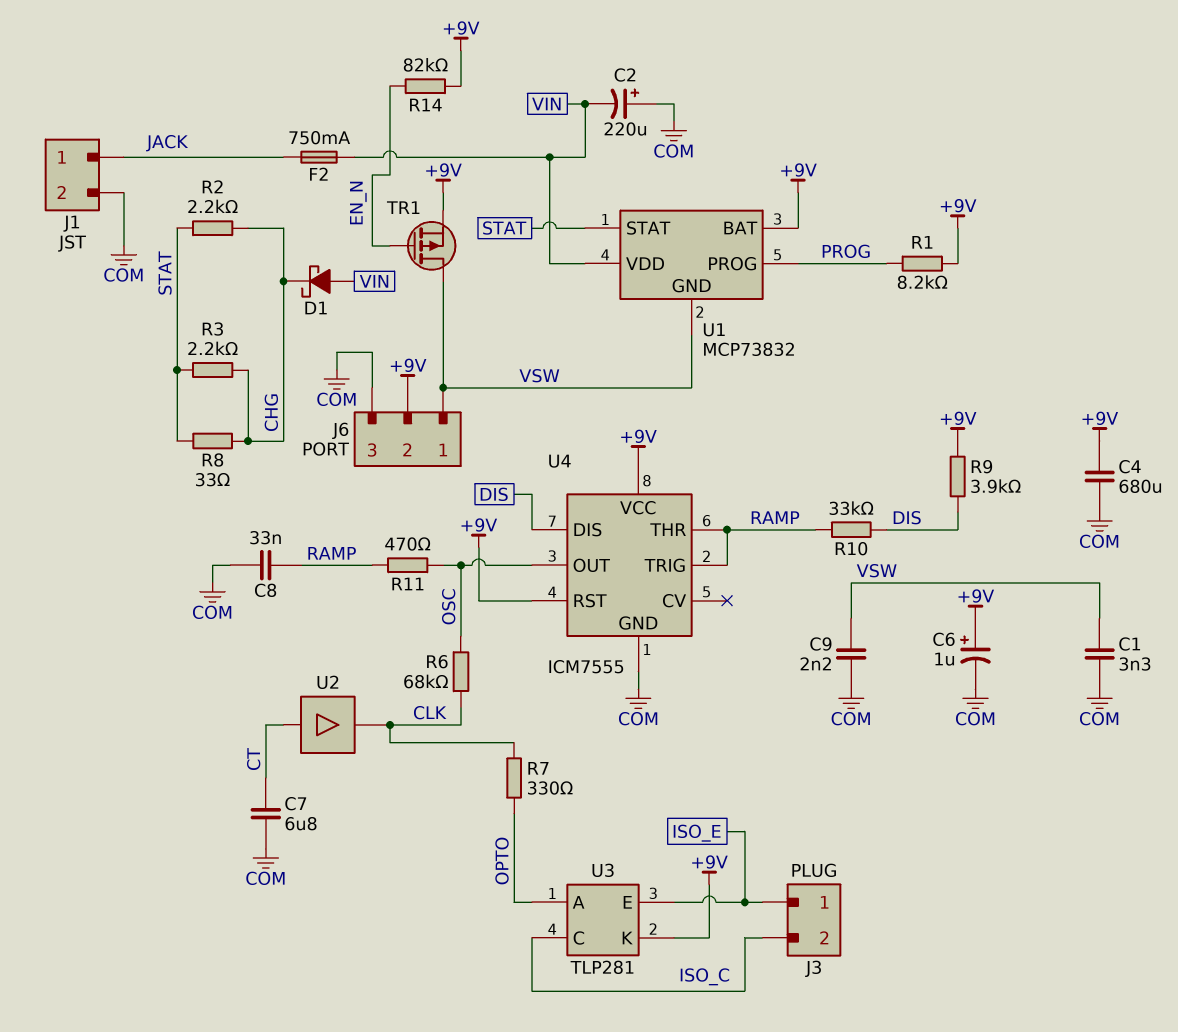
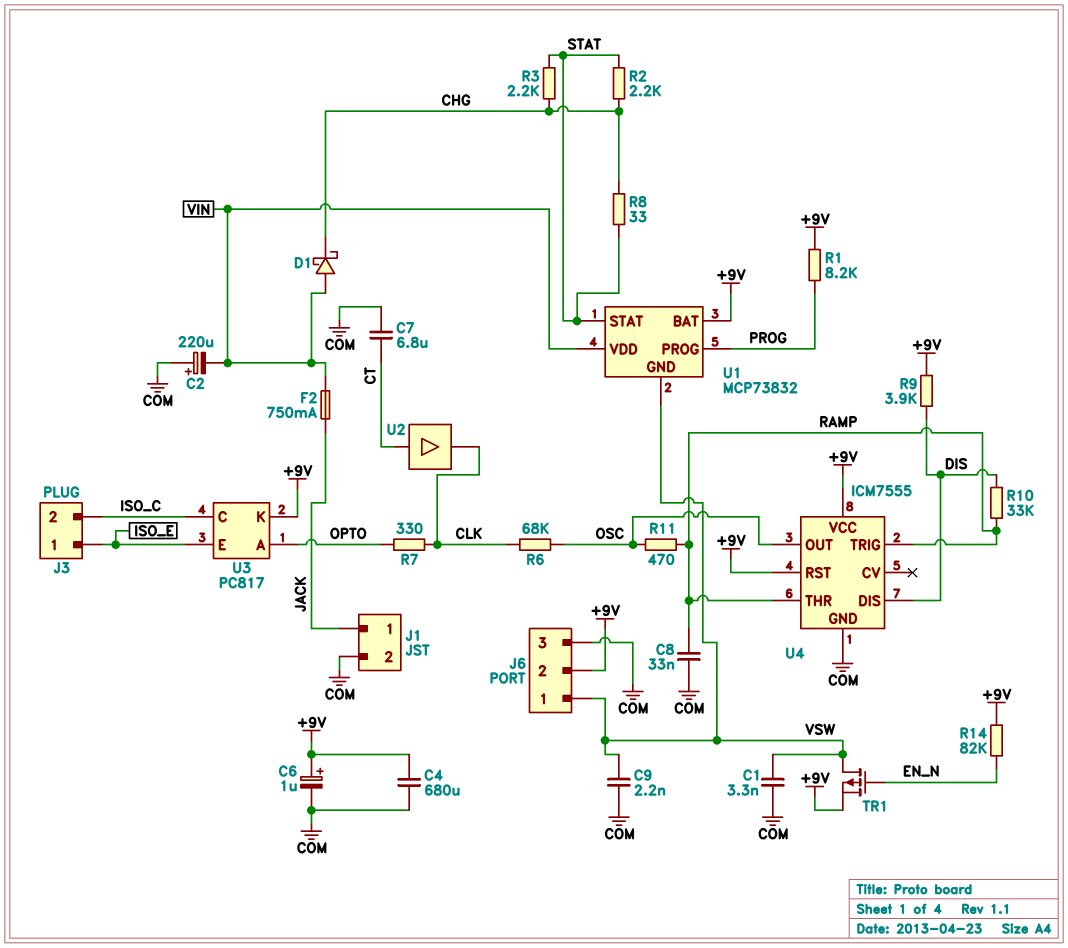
U3: TLP281 -> PC817

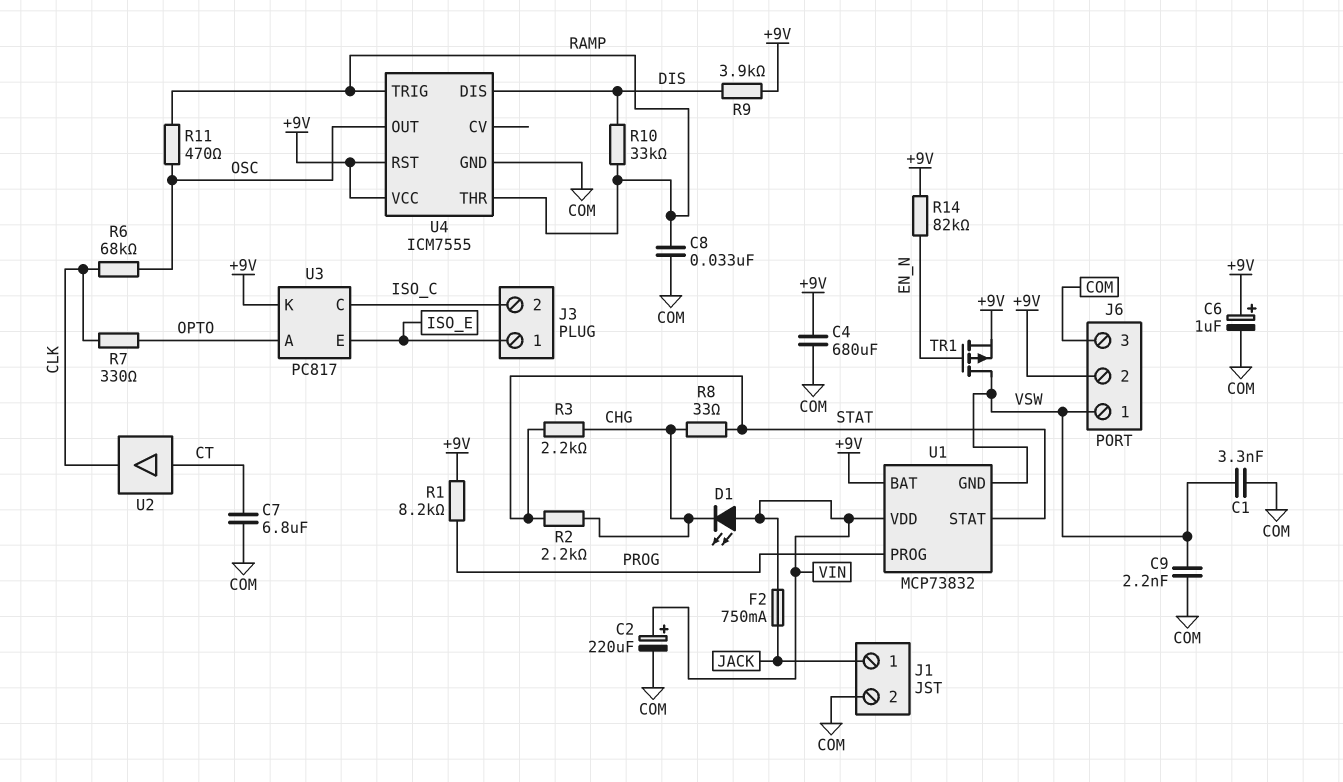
C2: 220uF (plus COM, minus VIN) -> 220uF (plus VIN, minus COM)
D1: schottky (A VIN, K CHG) -> LED (A VIN, K CHG)

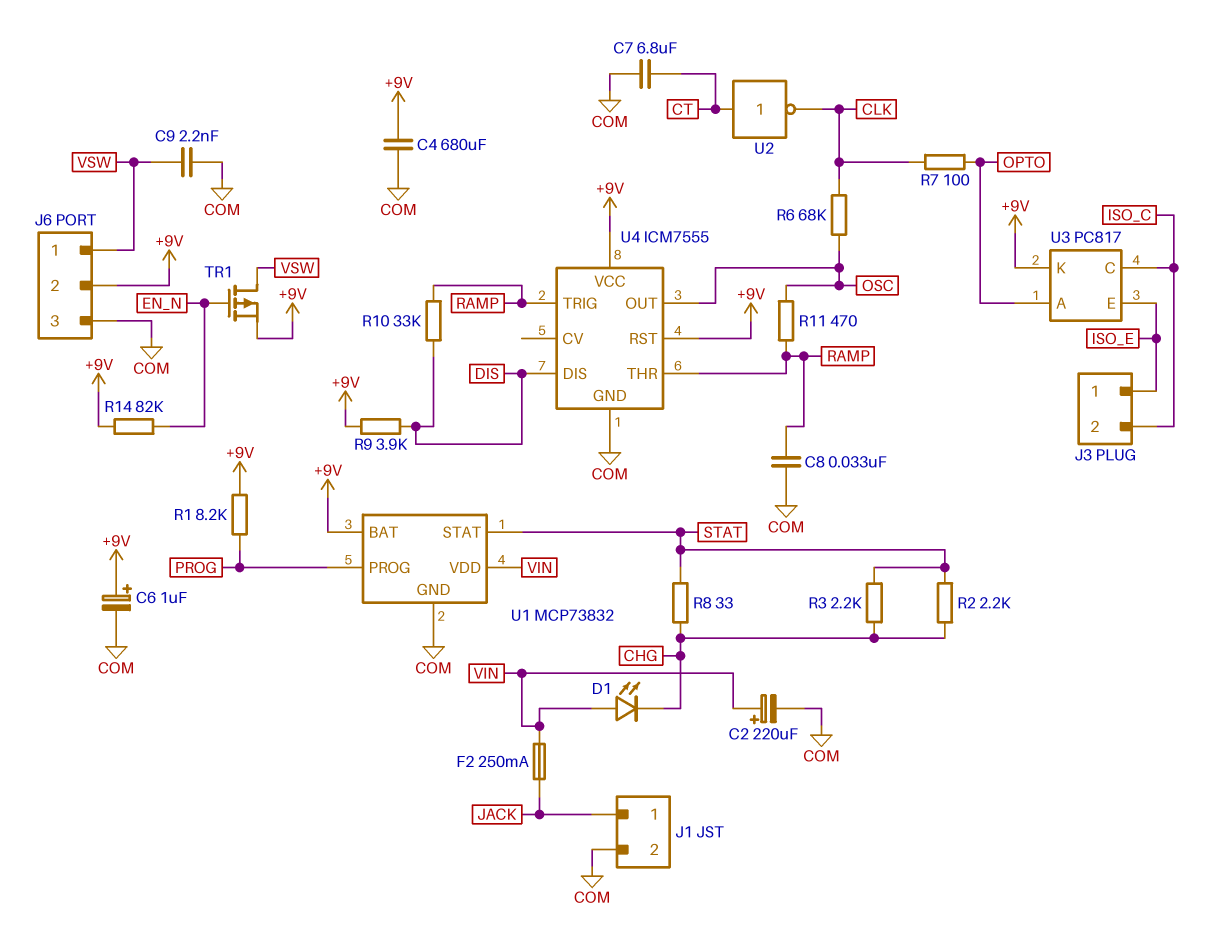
C1: 3.3nF (COM, VSW) -> none
F2: 750mA (JACK, VIN) -> 250mA (JACK, VIN)
R7: 330 (CLK, OPTO) -> 100 (CLK, OPTO)
U1 pin GND: VSW -> COM
U2: buffer (in CT, out CLK) -> NOT (in CT, out CLK)

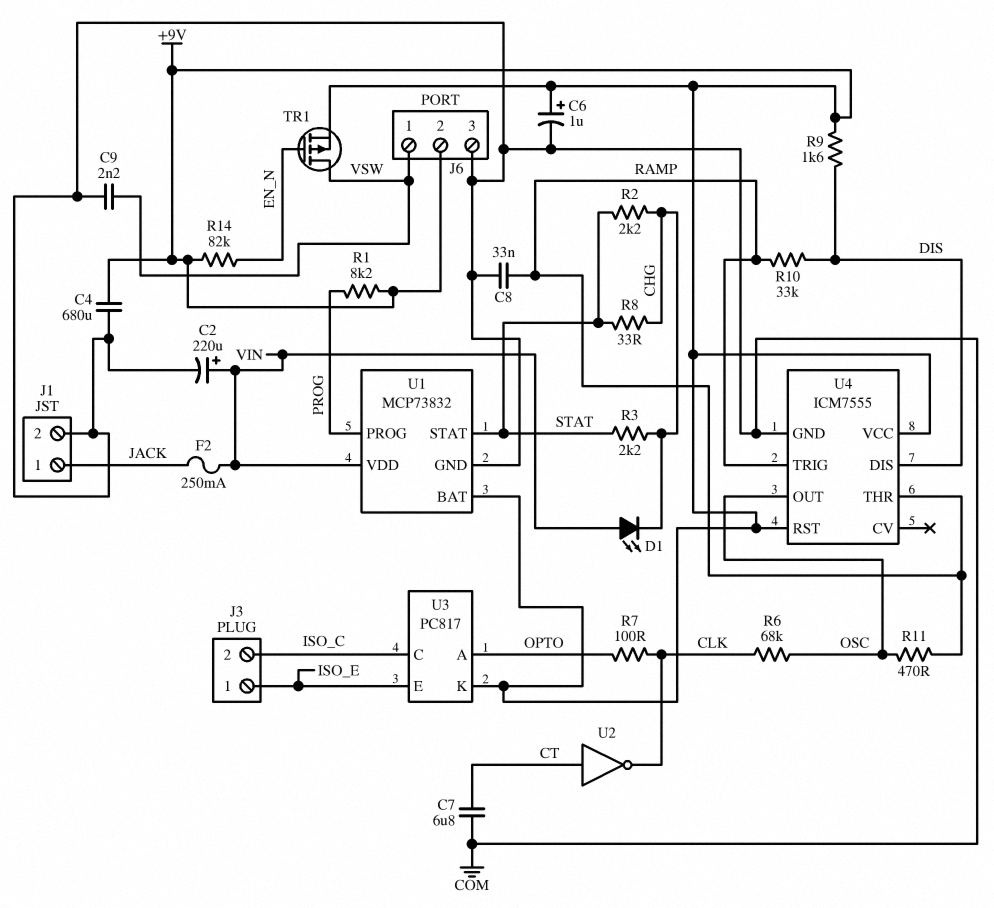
R9: 3.9k (+9V, DIS) -> 1.6k (+9V, DIS)

